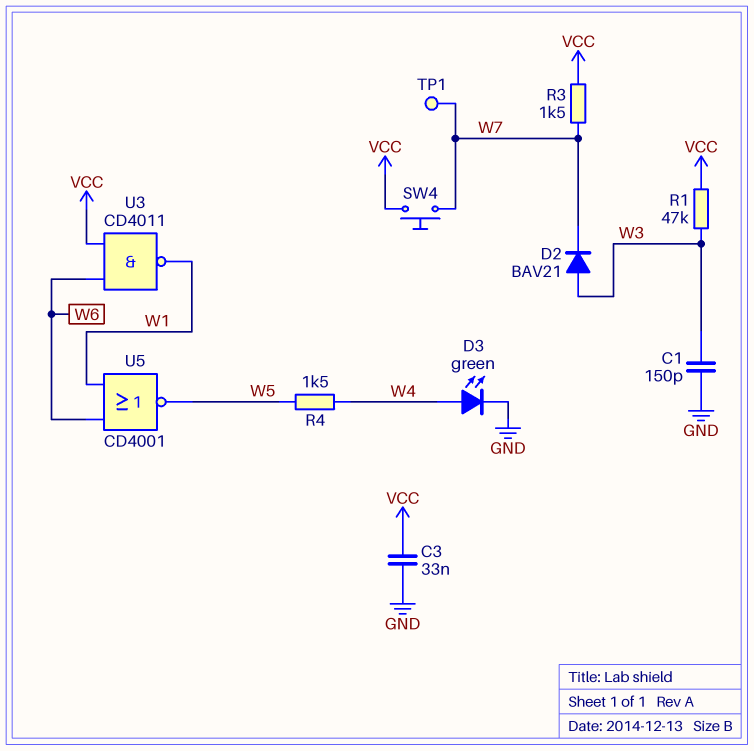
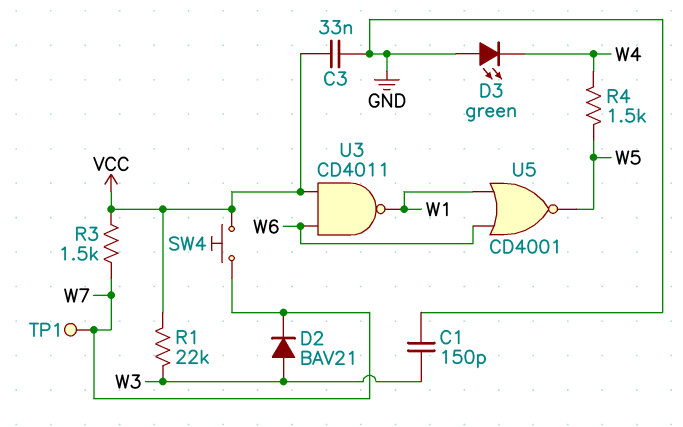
D3: LED green (A W4, K GND) -> LED green (A GND, K W4)
R1: 47k (VCC, W3) -> 22k (VCC, W3)

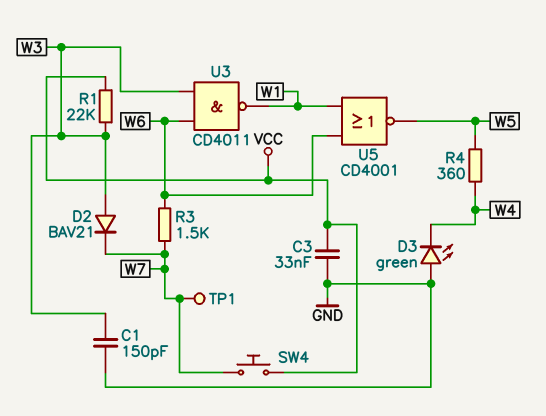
R3: 1.5k (VCC, W7) -> 1.5k (W6, W7)
R4: 1.5k (W4, W5) -> 360 (W4, W5)
U3: NAND CD4011 (in VCC, in W6, out W1) -> NAND CD4011 (in W3, in W6, out W1)

